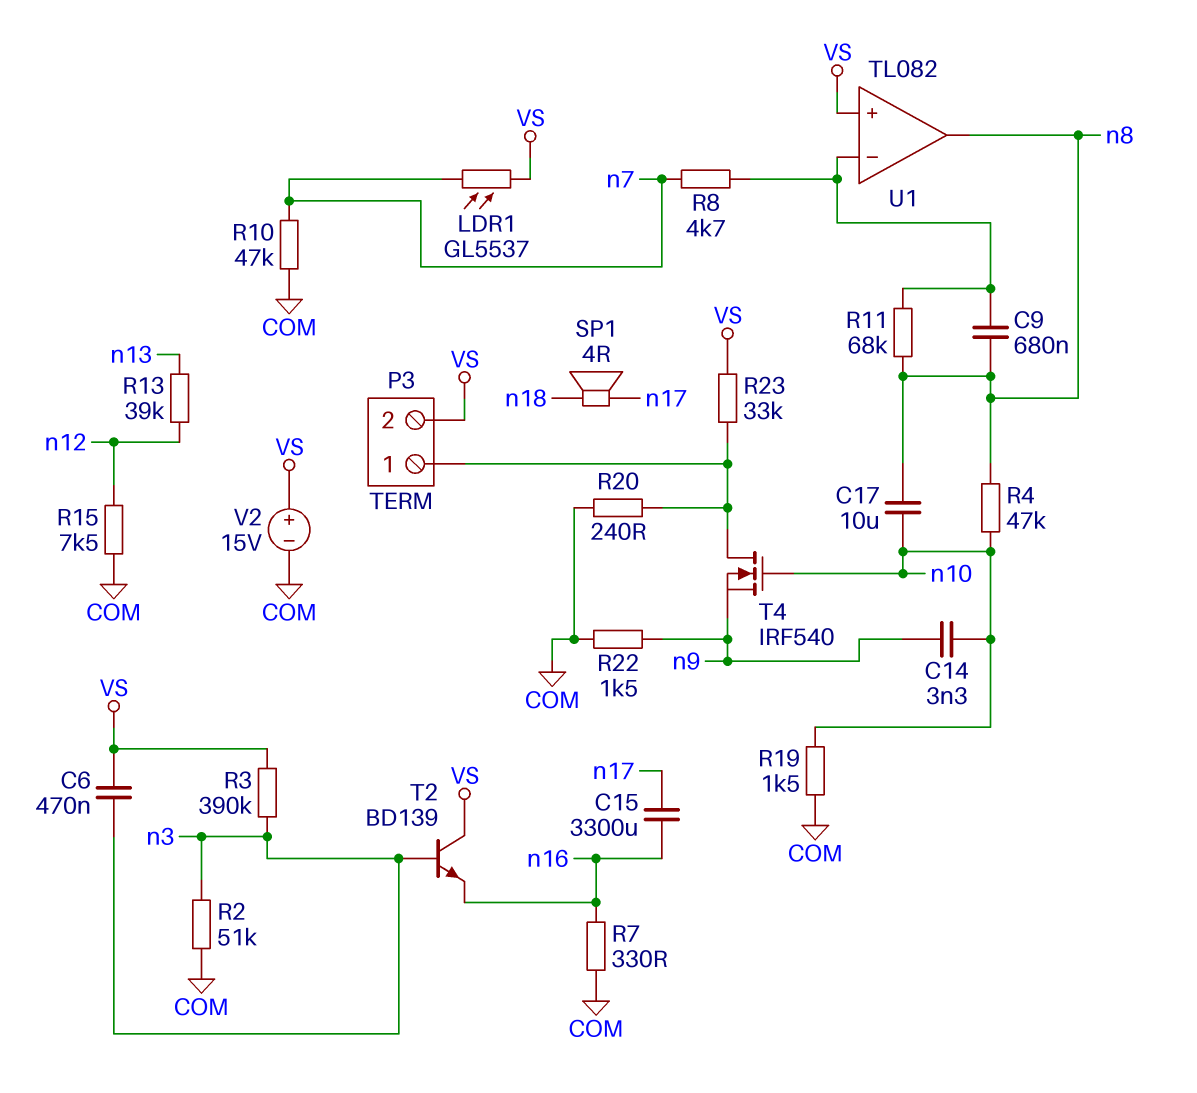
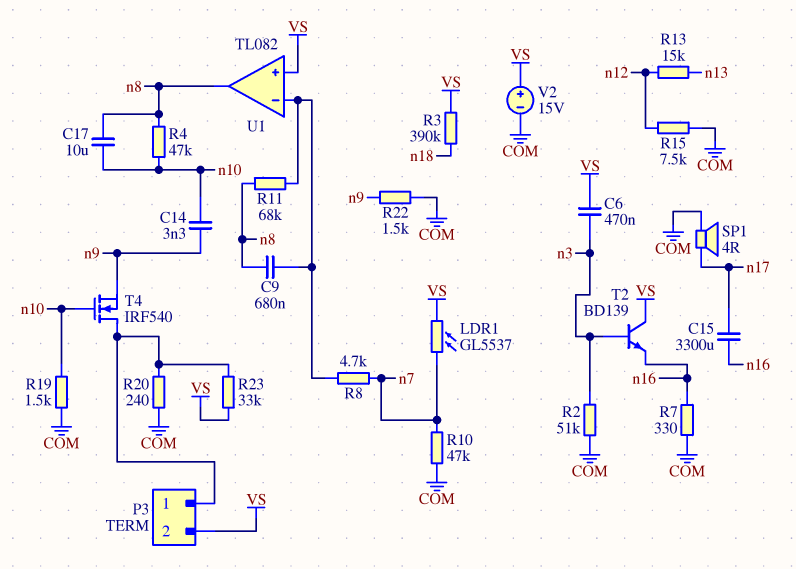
R3: 390k (VS, n3) -> 390k (VS, n18)
R13: 39k (n12, n13) -> 15k (n12, n13)
SP1: speaker 4R (n17, n18) -> speaker 4R (COM, n17)

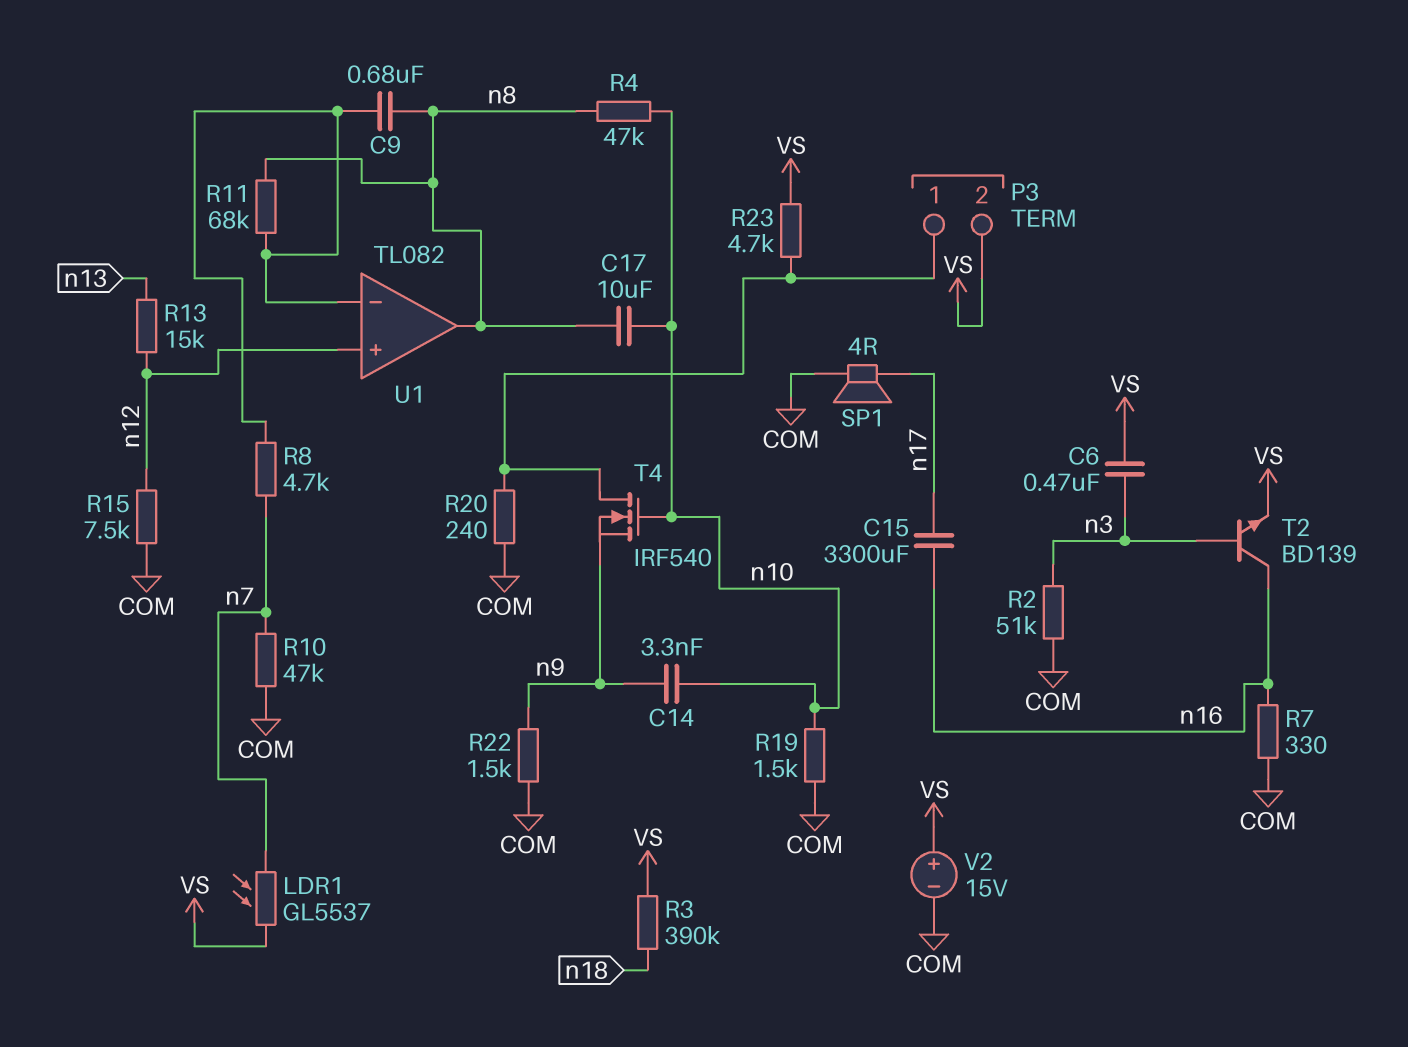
R23: 33k (P3/1, VS) -> 4.7k (P3/1, VS)
T2: NPN BD139 (B n3, C VS, E n16) -> NPN BD139 (B n3, C n16, E VS)
U1 pin in+: VS -> n12

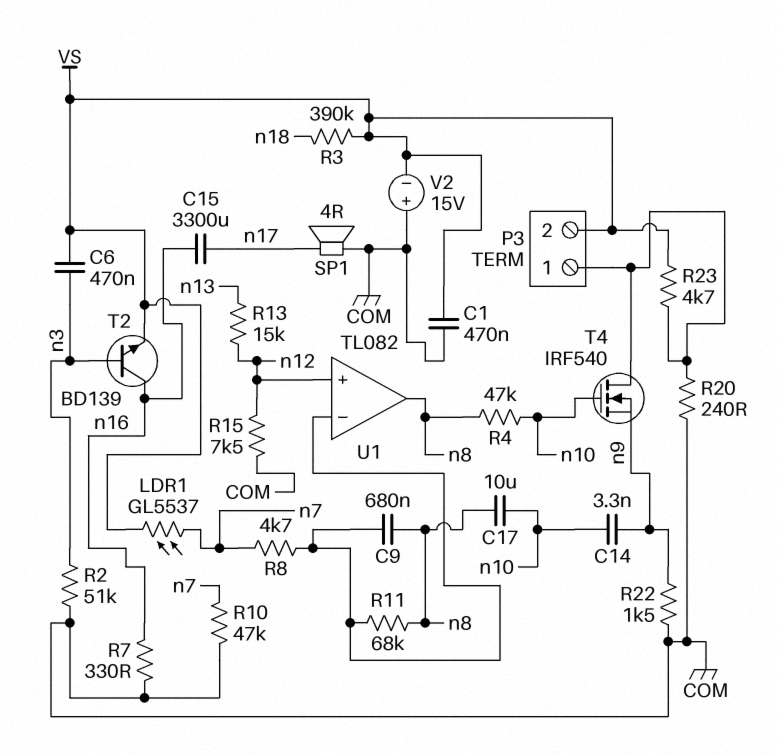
C1: none -> 470nF (COM, VS)
R19: 1.5k (COM, n10) -> none
V2: 15V (plus VS, minus COM) -> 15V (plus COM, minus VS)

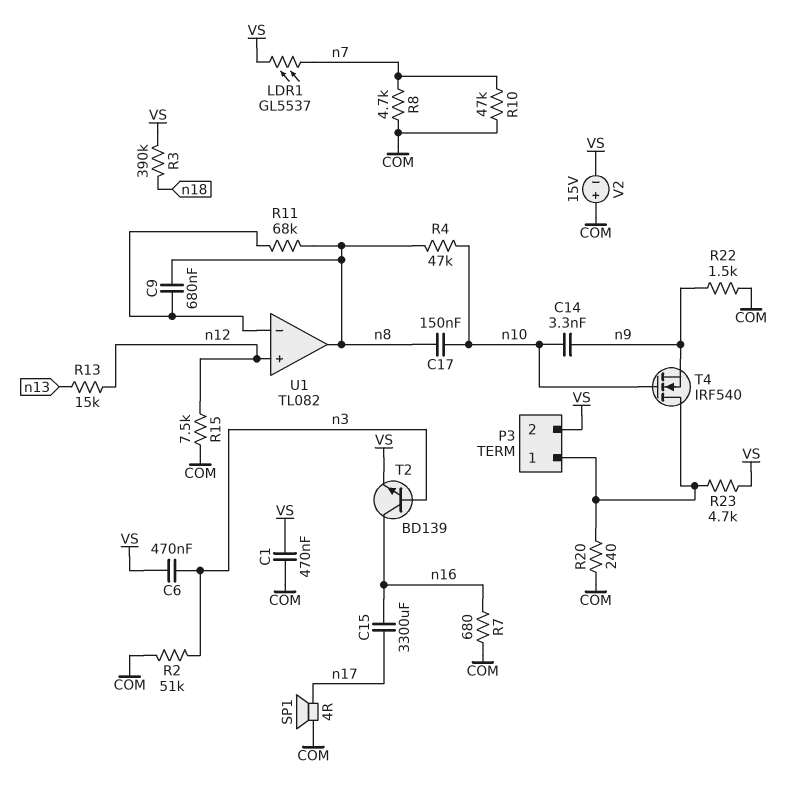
C17: 10uF (n8, n10) -> 150nF (n8, n10)
R7: 330 (COM, n16) -> 680 (COM, n16)
R8: 4.7k (U1/in-, n7) -> 4.7k (COM, n7)

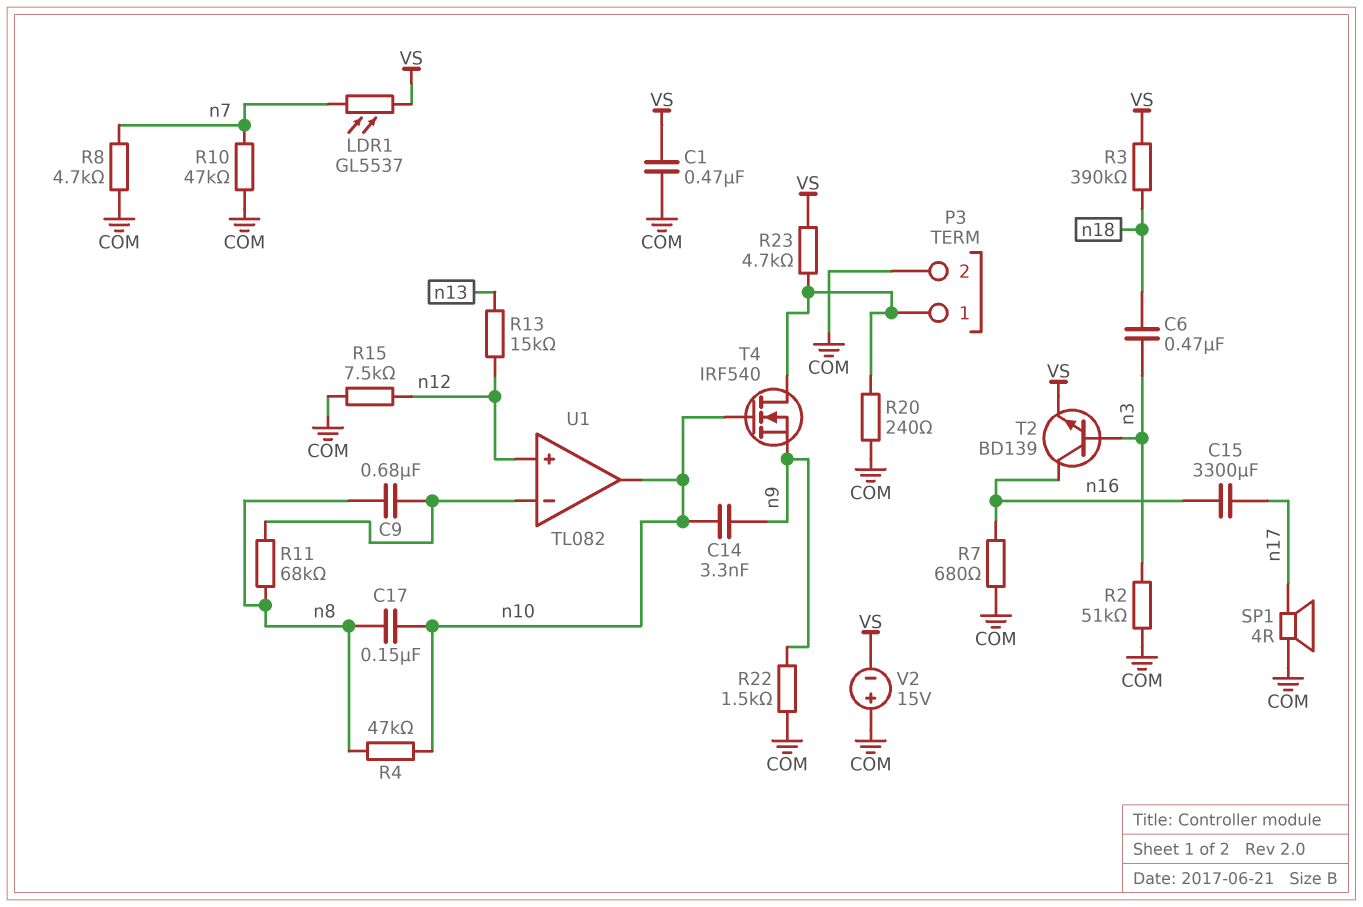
C6: 470nF (VS, n3) -> 470nF (n3, n18)
P3 pin 2: VS -> COM
U1 pin out: n8 -> n10

